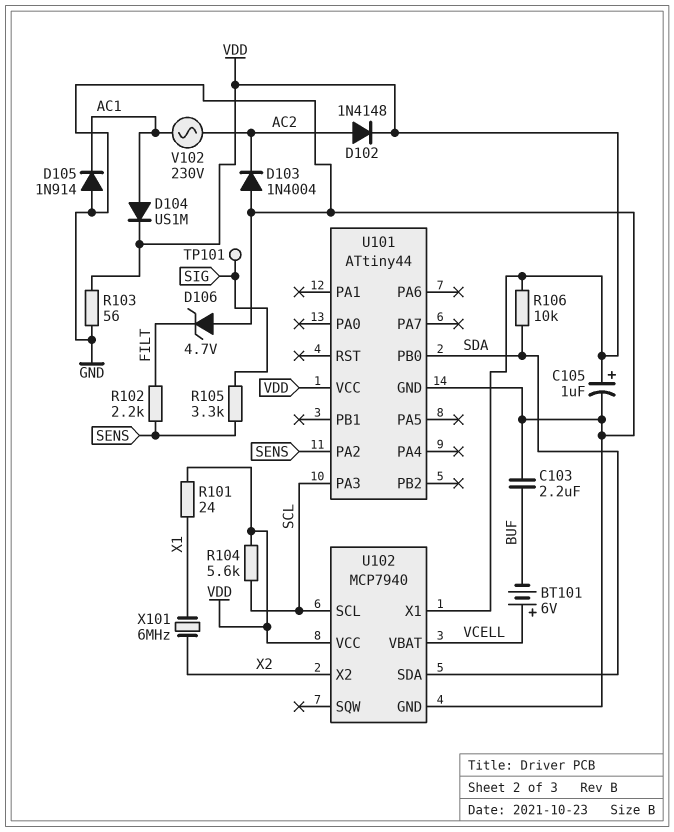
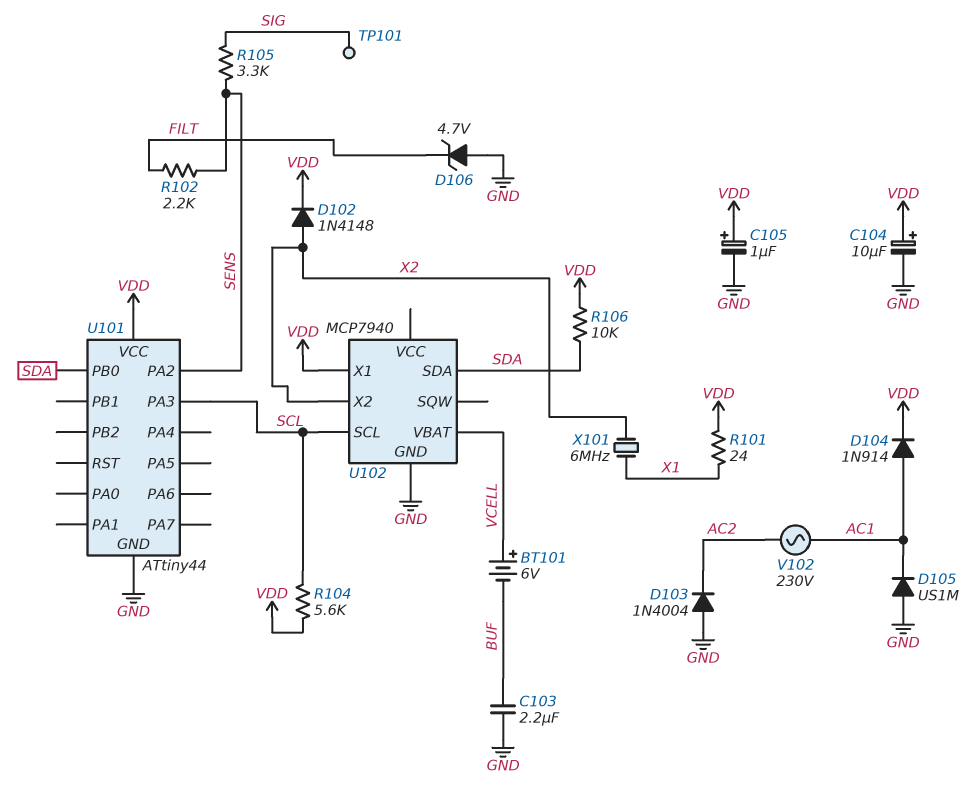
C104: none -> 10uF (plus VDD, minus GND)
D102: diode 1N4148 (A AC2, K VDD) -> diode 1N4148 (A X2, K VDD)
D104: diode US1M (A AC1, K VDD) -> diode 1N914 (A AC1, K VDD)
D105: diode 1N914 (A GND, K AC1) -> diode US1M (A GND, K AC1)
R103: 56 (GND, VDD) -> none
U102 pin VCC: VDD -> none

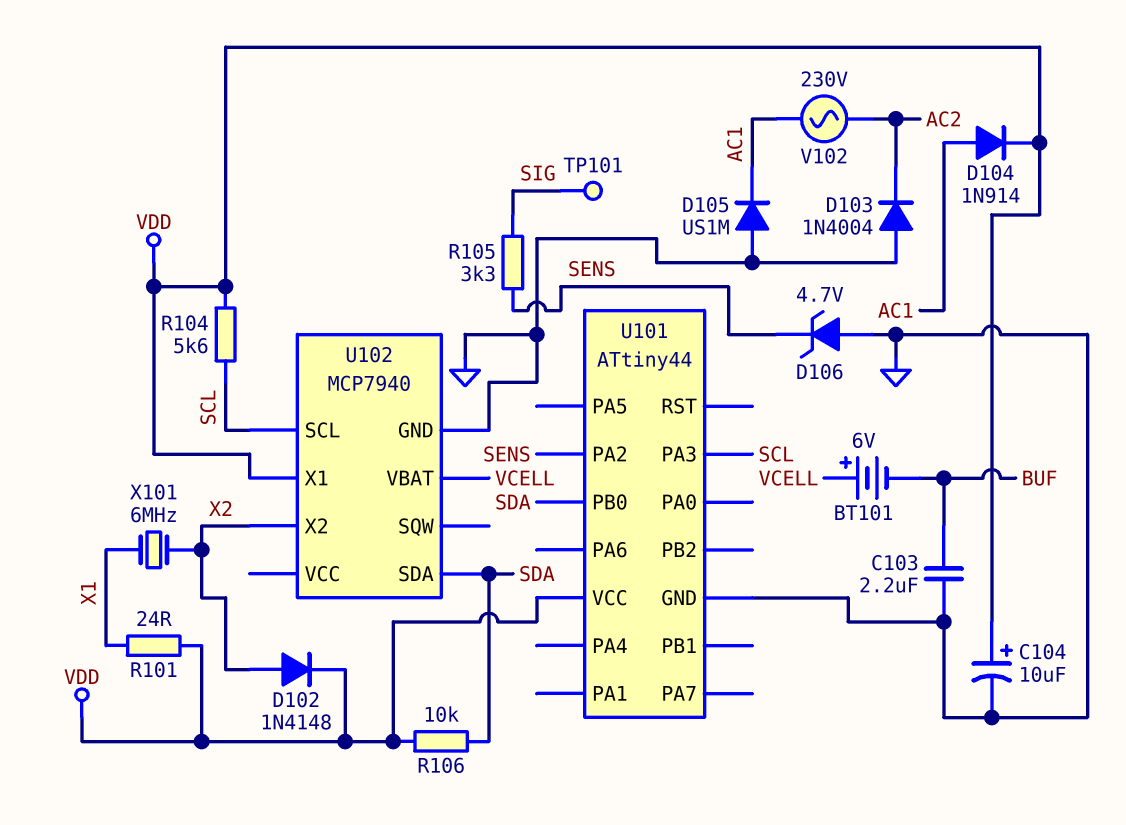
C105: 1uF (plus VDD, minus GND) -> none
D106: zener 4.7V (A GND, K FILT) -> zener 4.7V (A GND, K SENS)
R102: 2.2k (FILT, SENS) -> none

